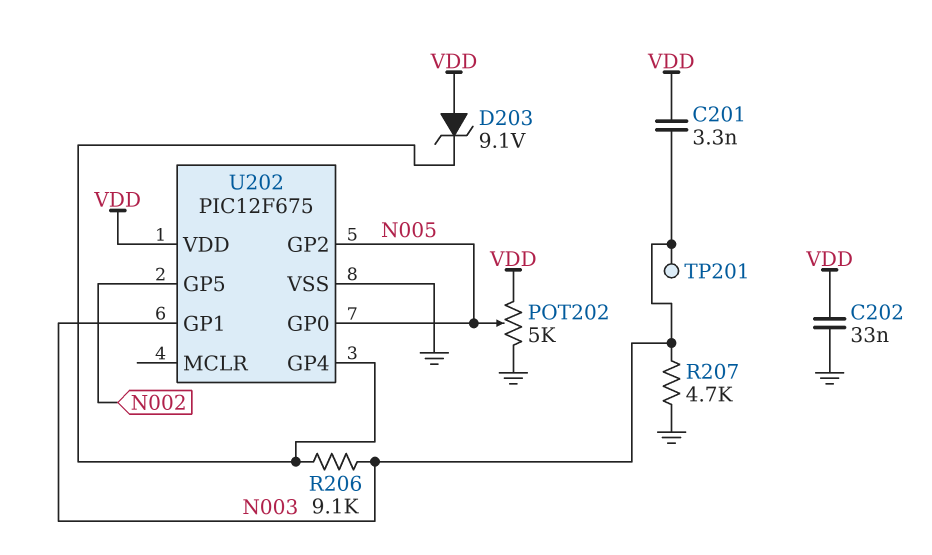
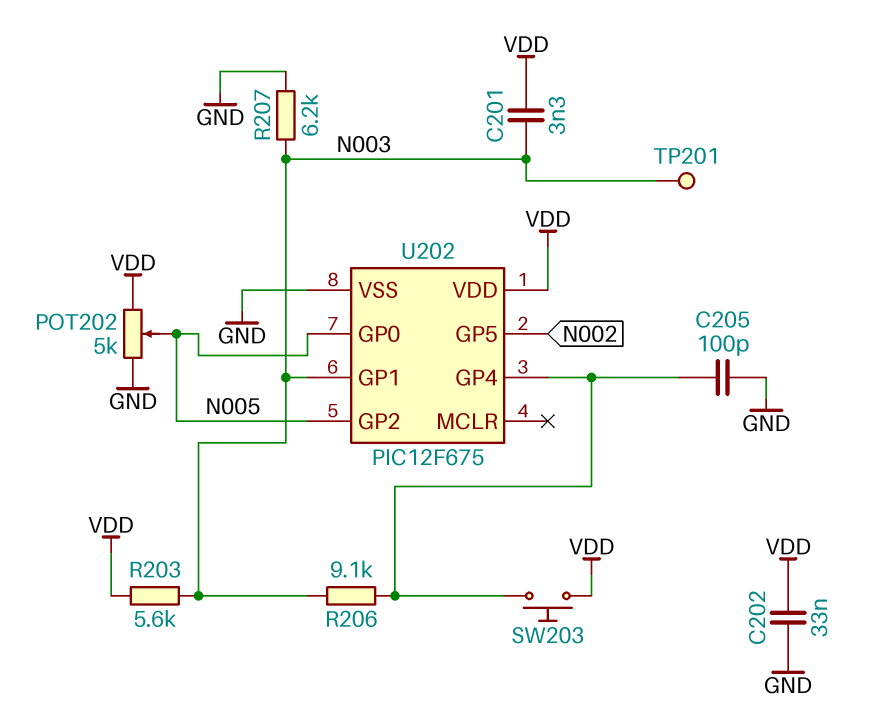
C205: none -> 100pF (GND, U202/GP4)
D203: zener 9.1V (A VDD, K U202/GP4) -> none
R203: none -> 5.6k (N003, VDD)
R207: 4.7k (GND, N003) -> 6.2k (GND, N003)
SW203: none -> button (U202/GP4, VDD)

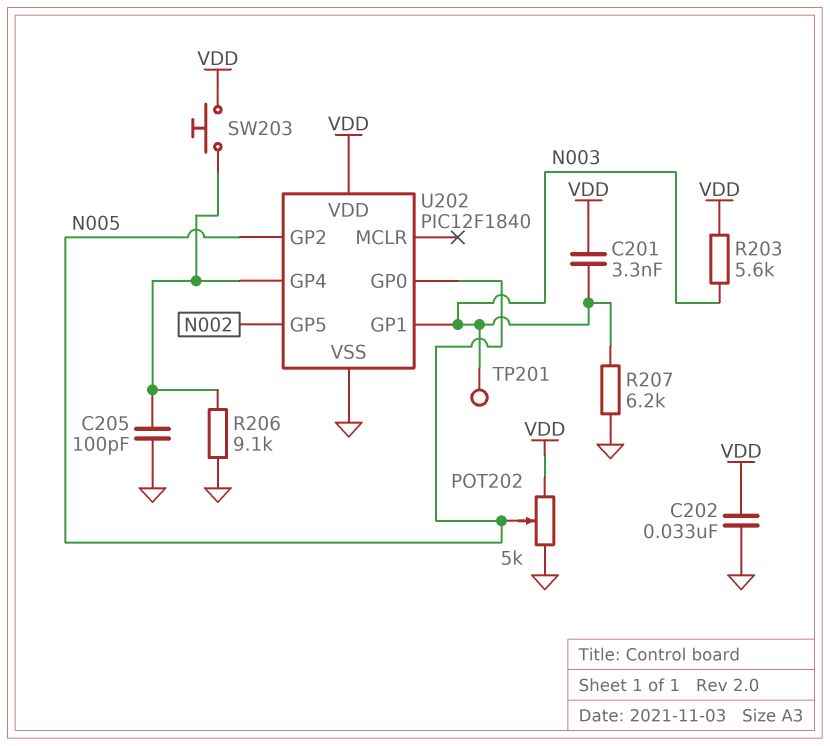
R206: 9.1k (N003, U202/GP4) -> 9.1k (GND, U202/GP4)
U202: PIC12F675 -> PIC12F1840

